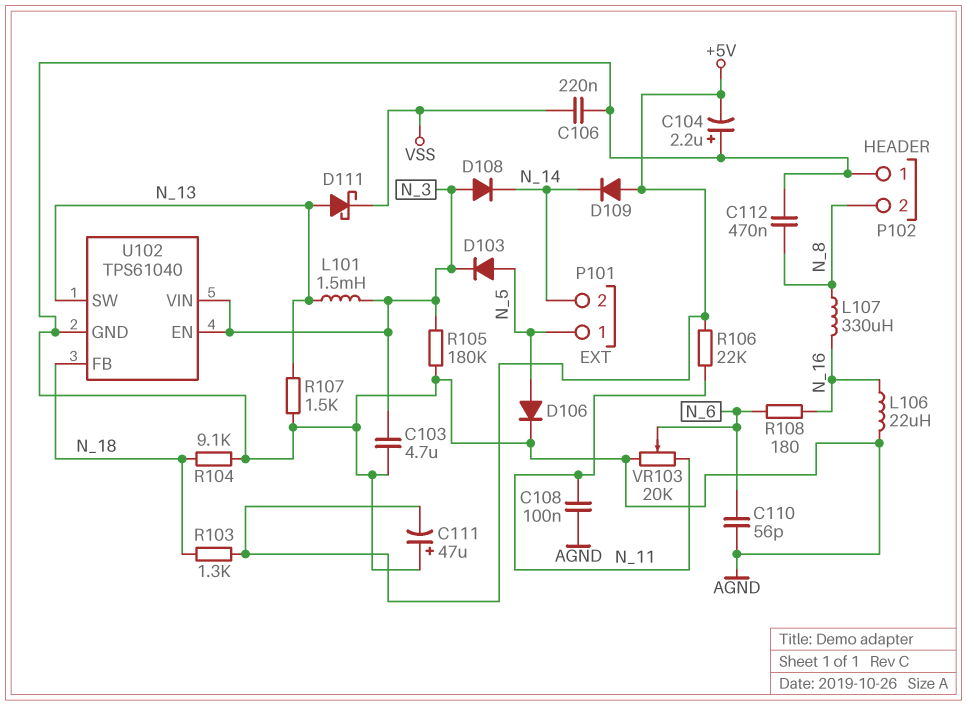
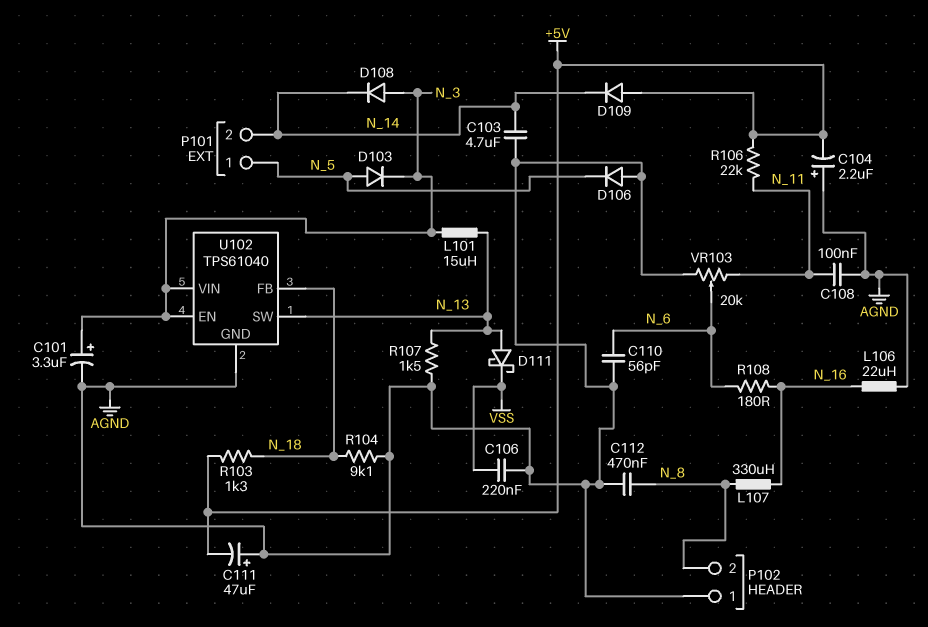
C101: none -> 3.3uF (plus N_3, minus AGND)
C103: 4.7uF (AGND, N_3) -> 4.7uF (AGND, N_14)
D106: diode (A N_5, K AGND) -> diode (A AGND, K N_5)
L101: 1.5mH (N_3, N_13) -> 15uH (N_3, N_13)
R105: 180k (AGND, N_3) -> none

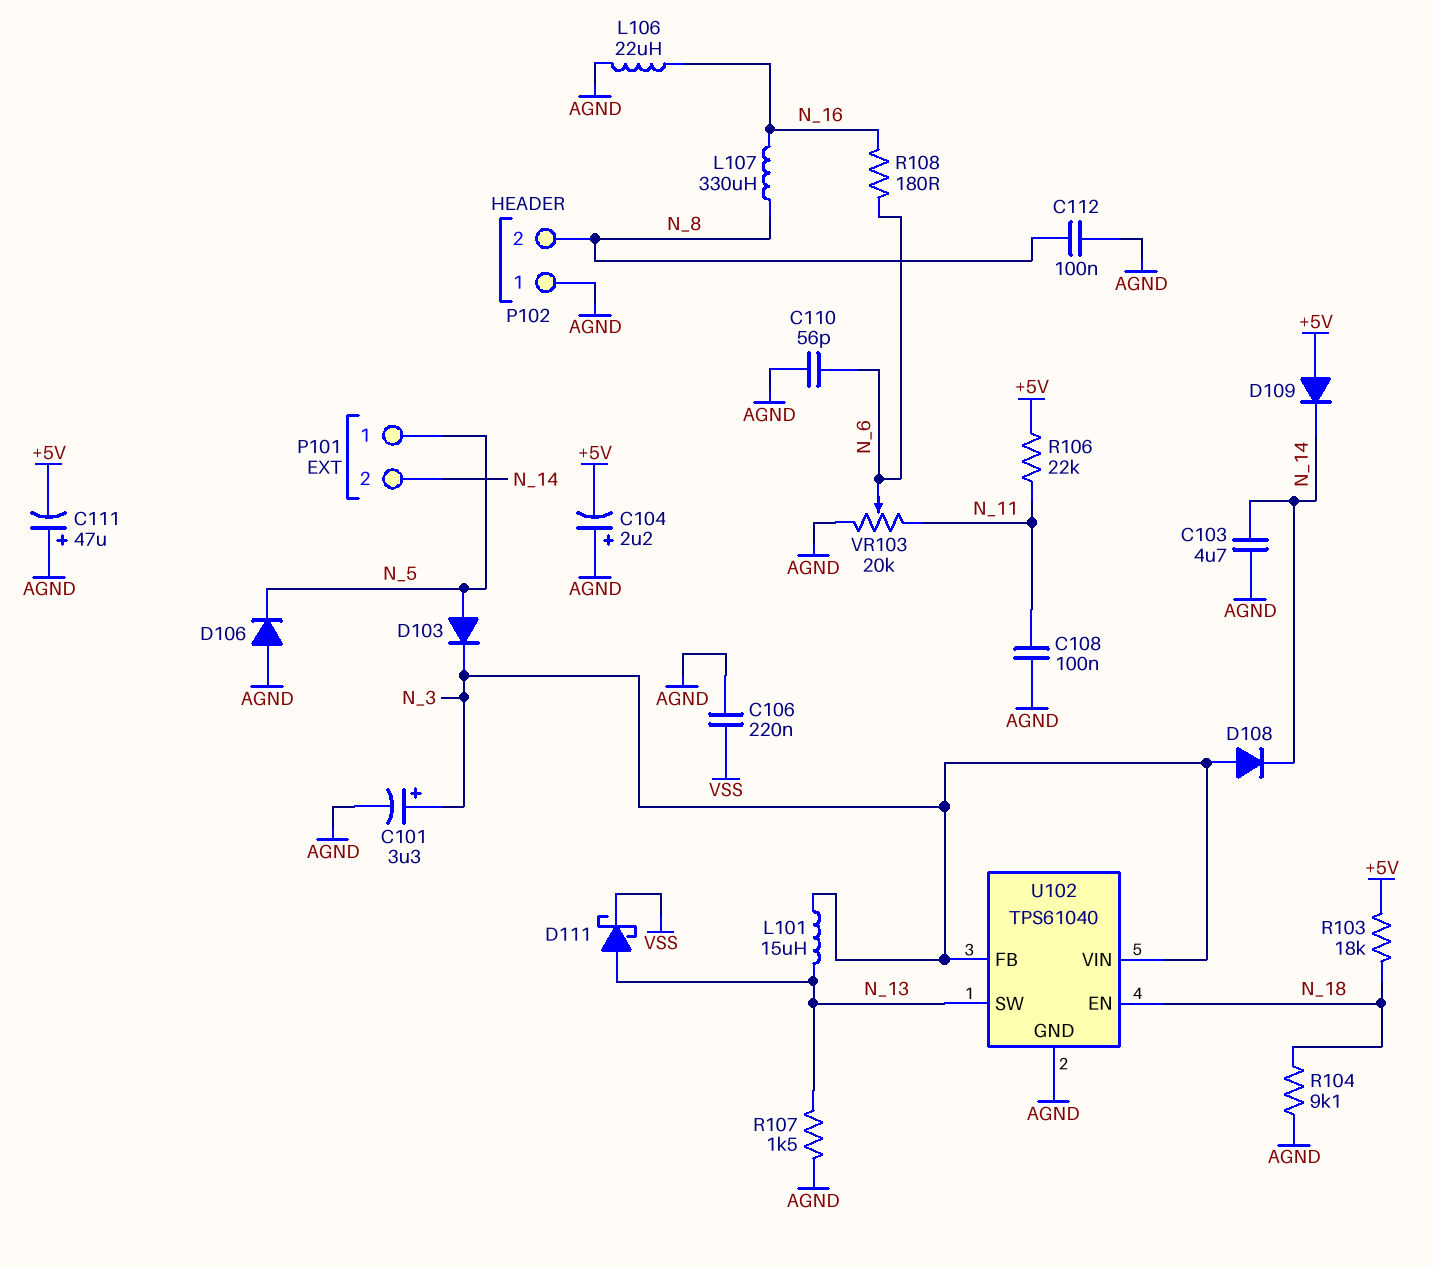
C112: 470nF (AGND, N_8) -> 100nF (AGND, N_8)
R103: 1.3k (+5V, N_18) -> 18k (+5V, N_18)
U102 pin EN: N_3 -> N_18
U102 pin FB: N_18 -> N_3

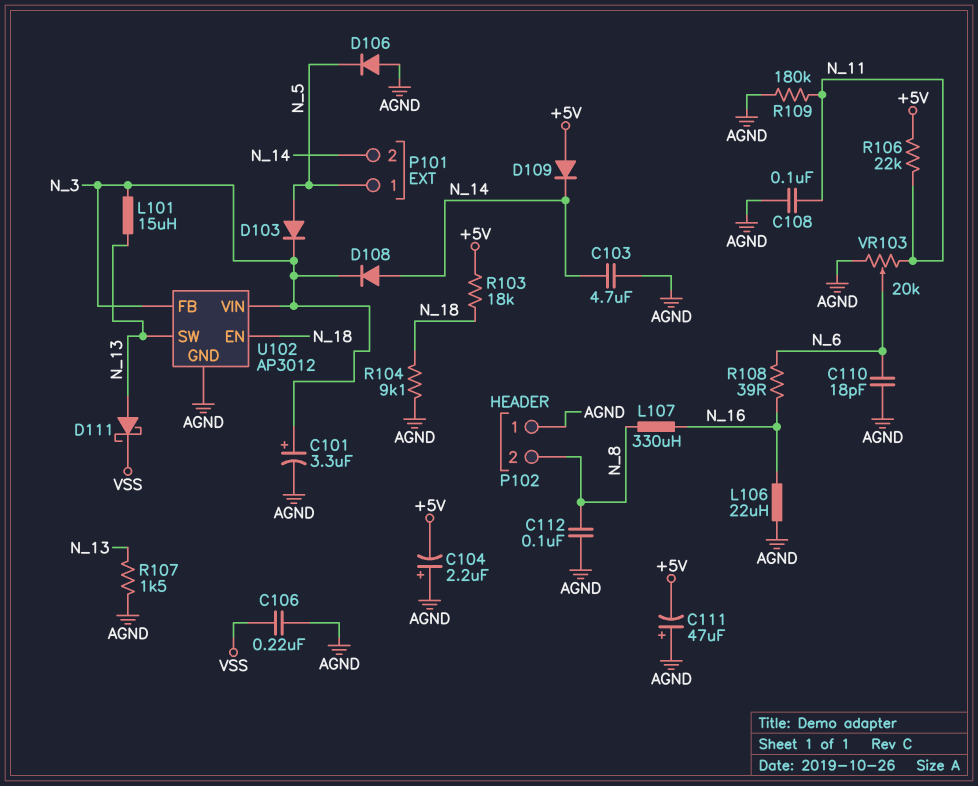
C110: 56pF (AGND, N_6) -> 18pF (AGND, N_6)
D108: diode (A N_3, K N_14) -> diode (A N_14, K N_3)
R108: 180 (N_6, N_16) -> 39 (N_6, N_16)
R109: none -> 180k (AGND, N_11)
U102: TPS61040 -> AP3012

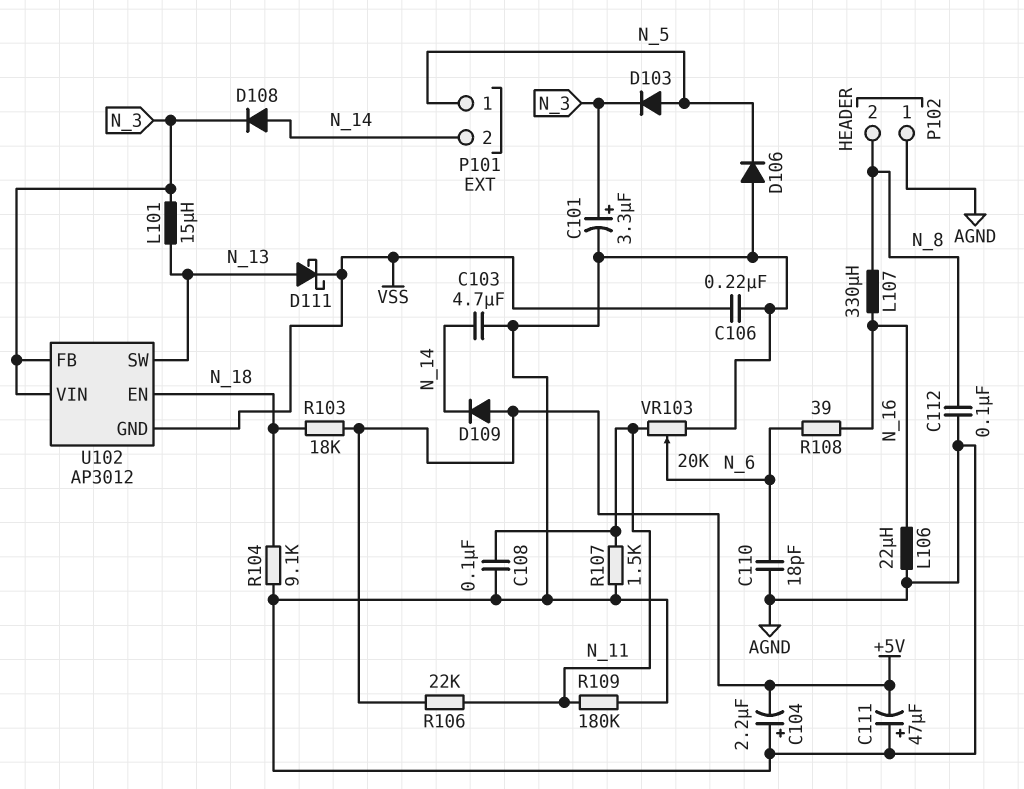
R107: 1.5k (AGND, N_13) -> 1.5k (AGND, N_11)
U102 pin GND: AGND -> VSS

